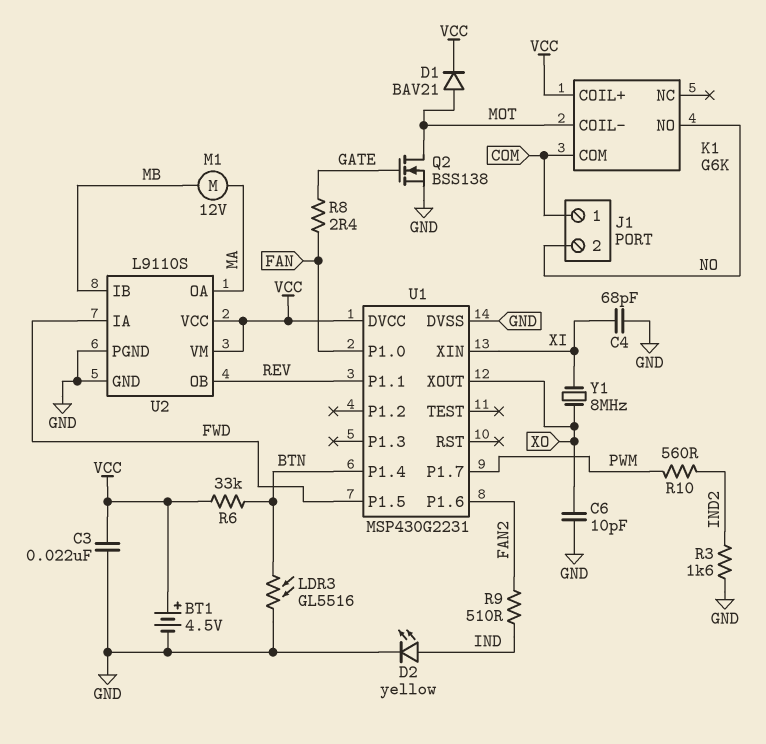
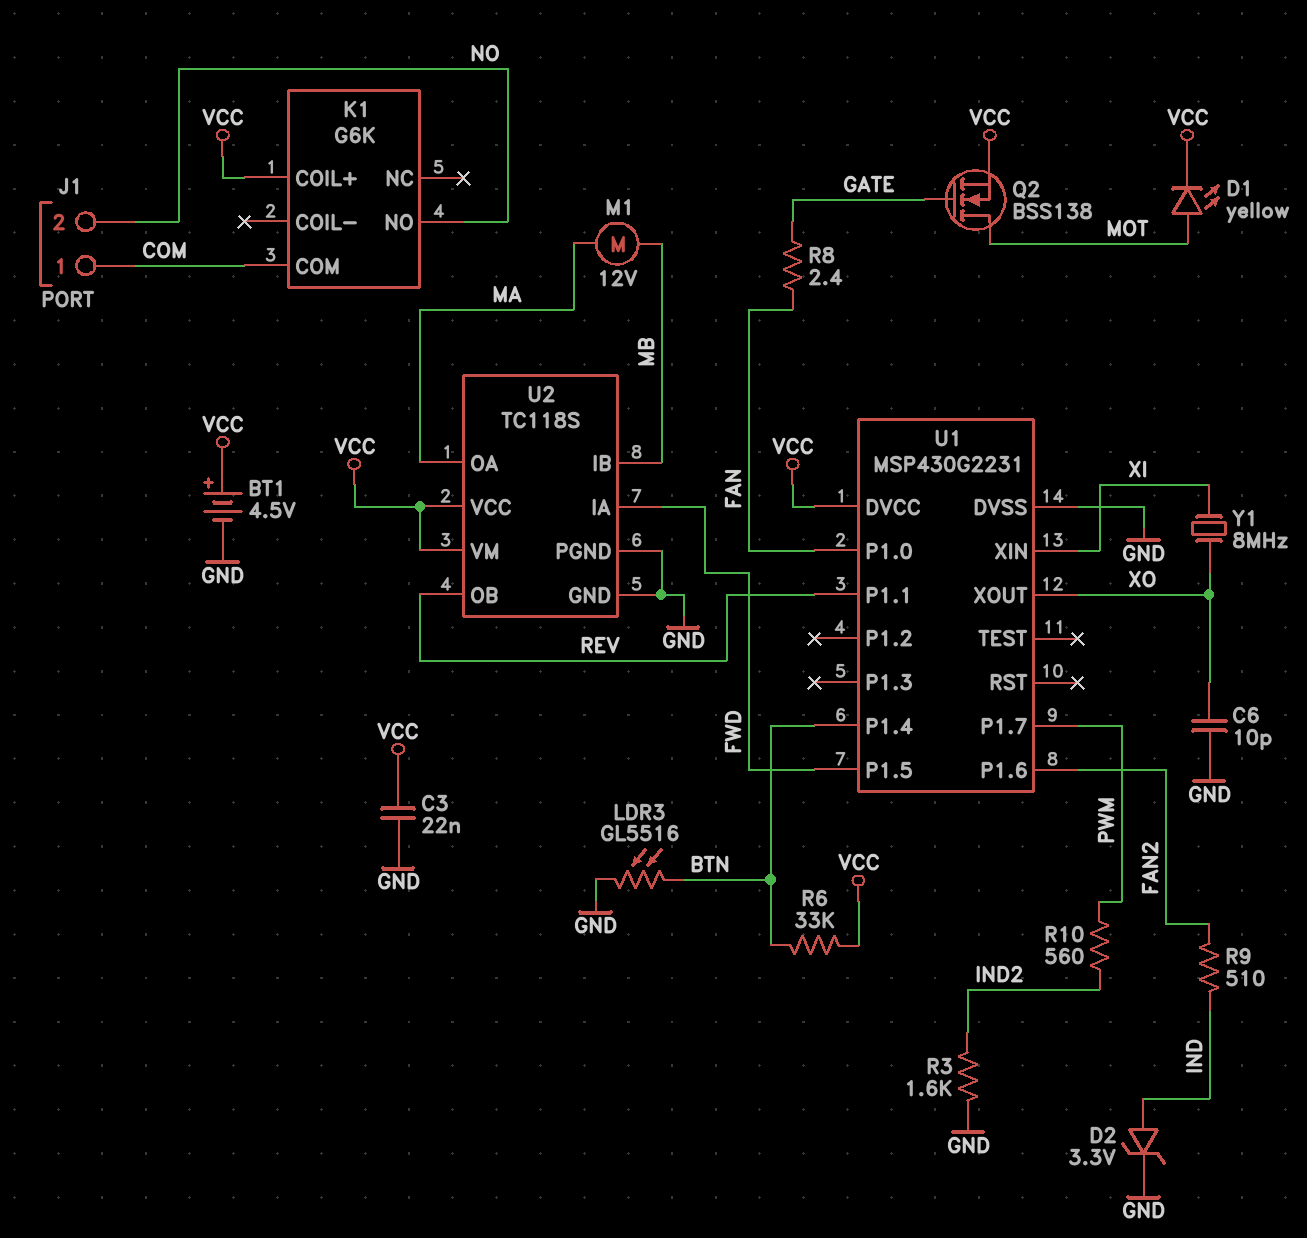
C4: 68pF (GND, XI) -> none
D1: diode BAV21 (A MOT, K VCC) -> LED yellow (A MOT, K VCC)
D2: LED yellow (A IND, K GND) -> zener 3.3V (A IND, K GND)
K1 pin COIL-: MOT -> none
Q2: NMOS BSS138 (G GATE, D MOT, S GND) -> NMOS BSS138 (G GATE, D MOT, S VCC)
U2: L9110S -> TC118S

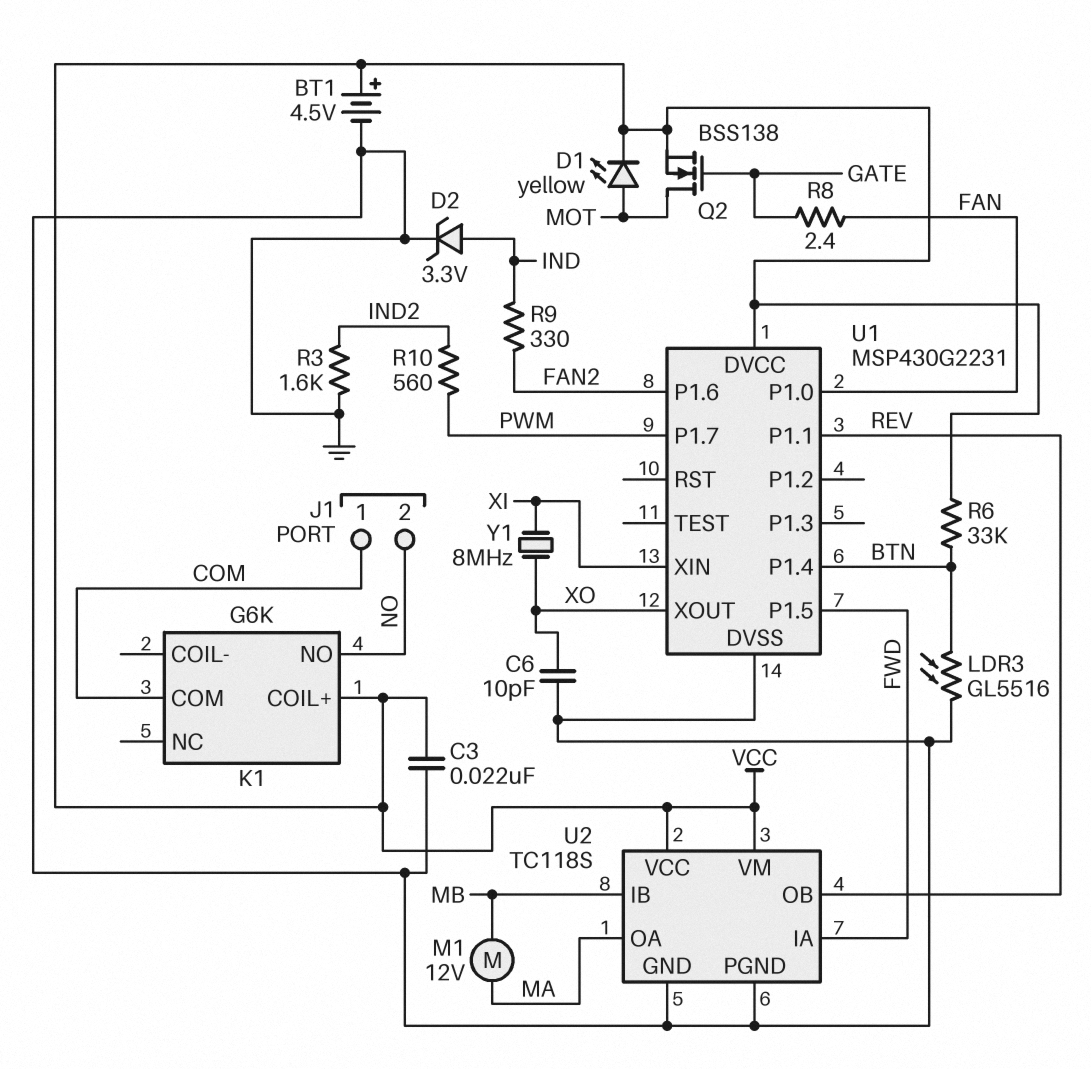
R9: 510 (FAN2, IND) -> 330 (FAN2, IND)

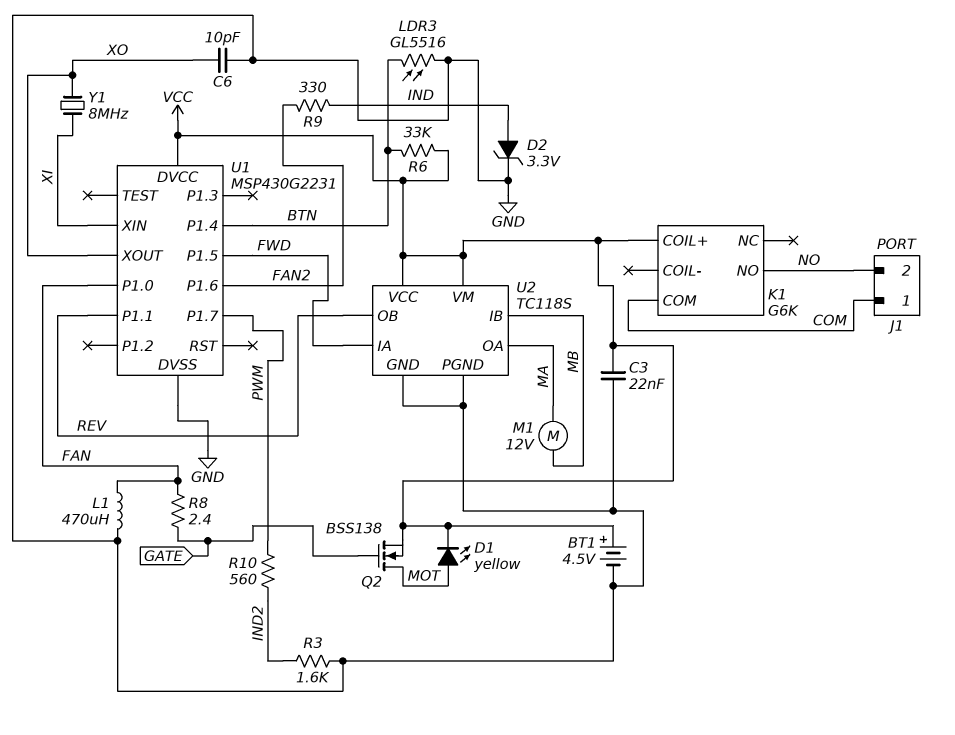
L1: none -> 470uH (FAN, GND)

